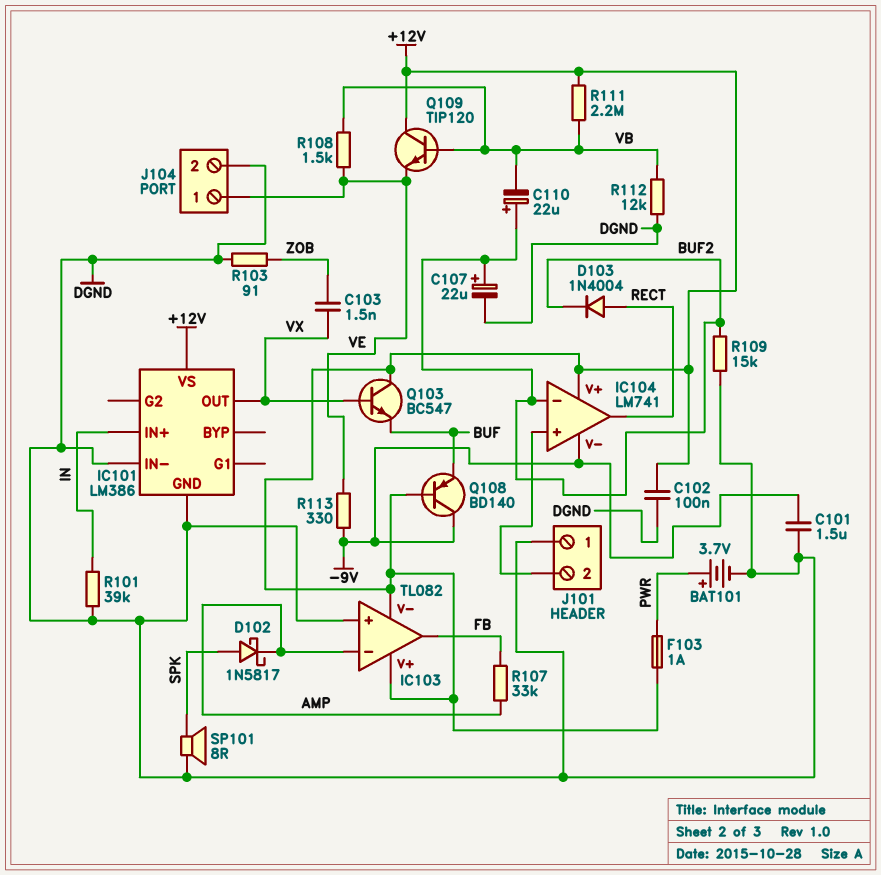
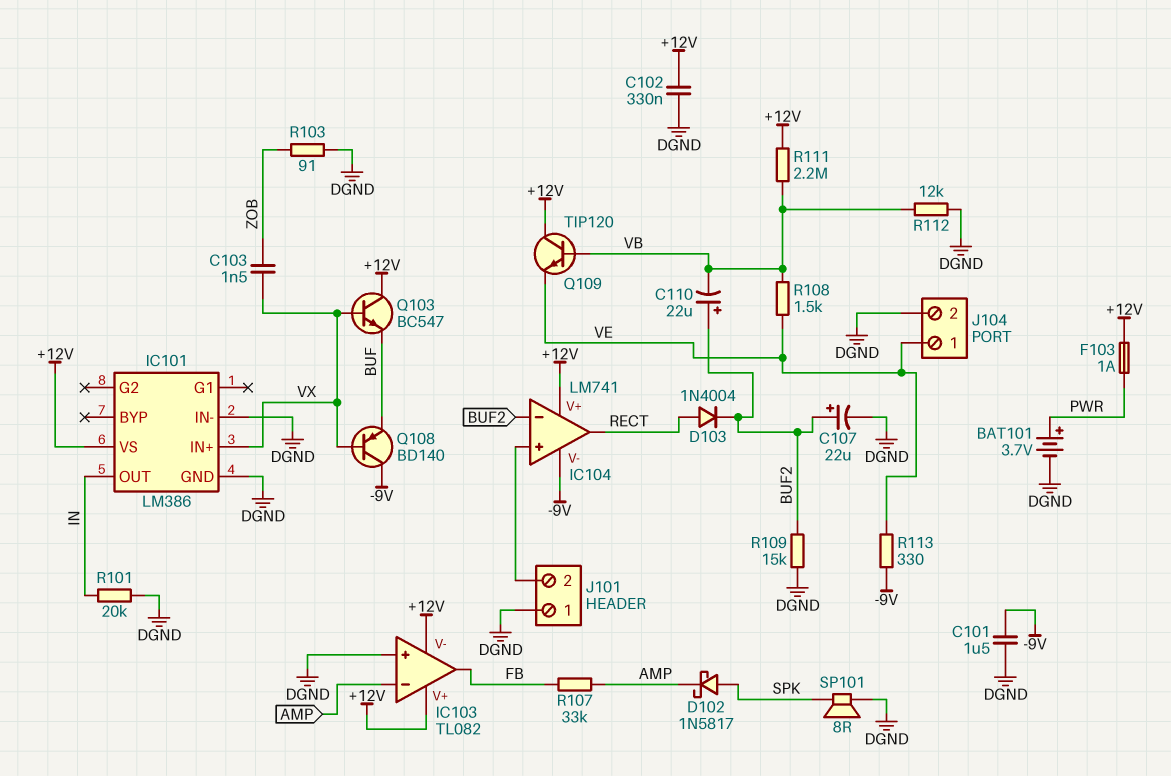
C102: 100nF (+12V, DGND) -> 330nF (+12V, DGND)
IC101 pin IN+: IN -> VX
IC101 pin OUT: VX -> IN
Q108: PNP BD140 (B +12V, C -9V, E BUF) -> PNP BD140 (B VX, C -9V, E BUF)
R101: 39k (DGND, IN) -> 20k (DGND, IN)

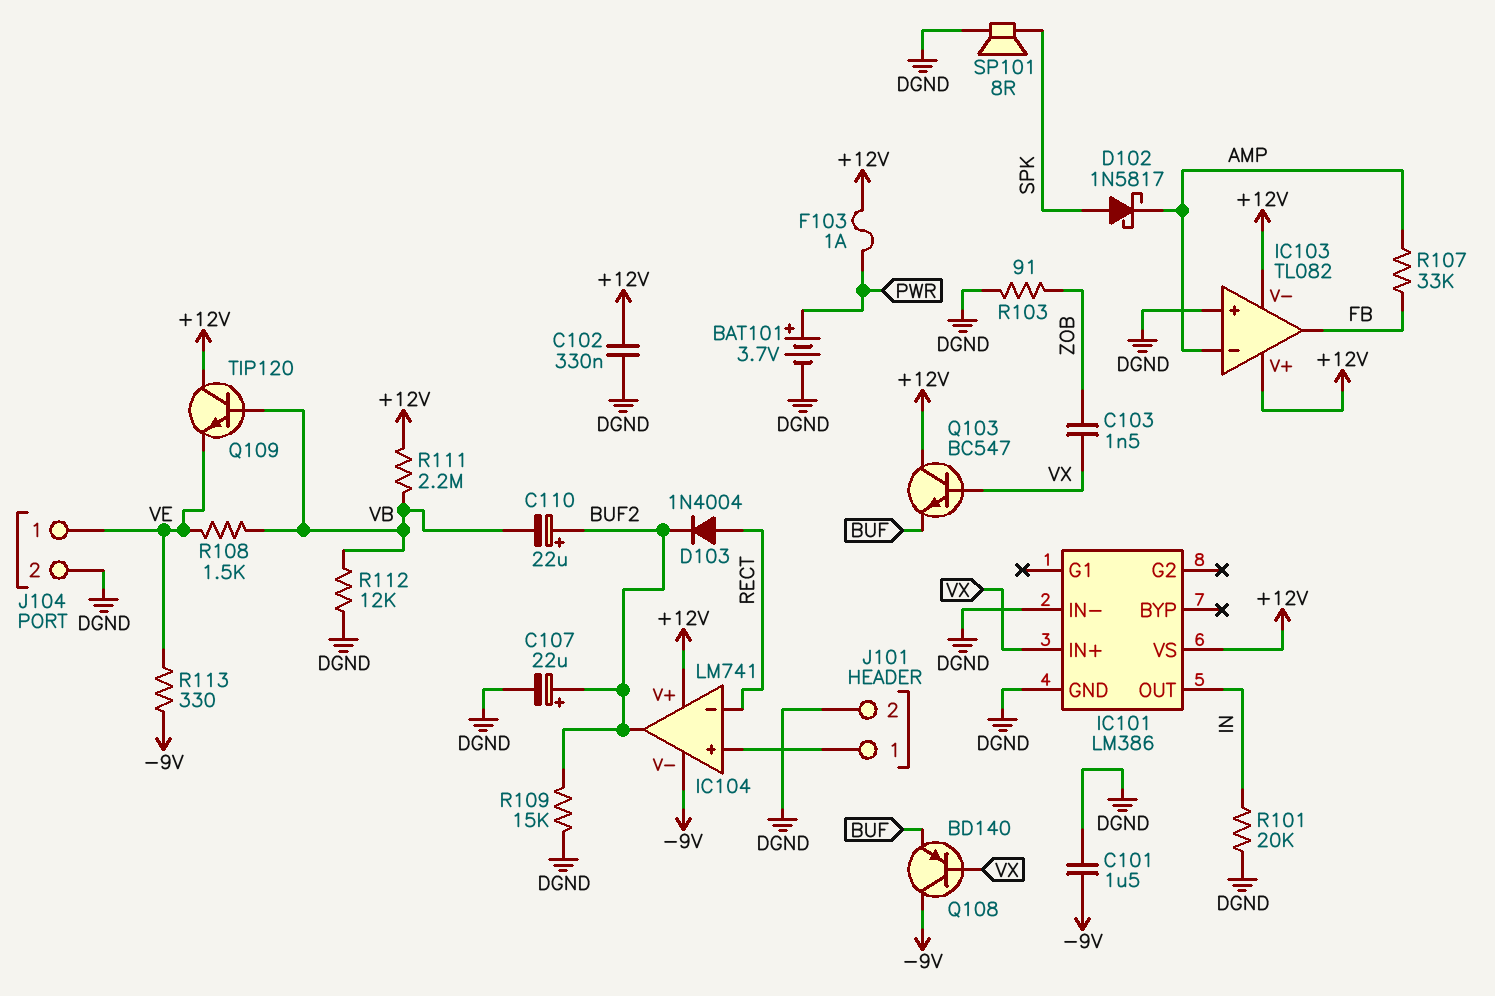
IC104 pin in-: BUF2 -> RECT
IC104 pin out: RECT -> BUF2
J101 pin 1: DGND -> IC104/in+
J101 pin 2: IC104/in+ -> DGND

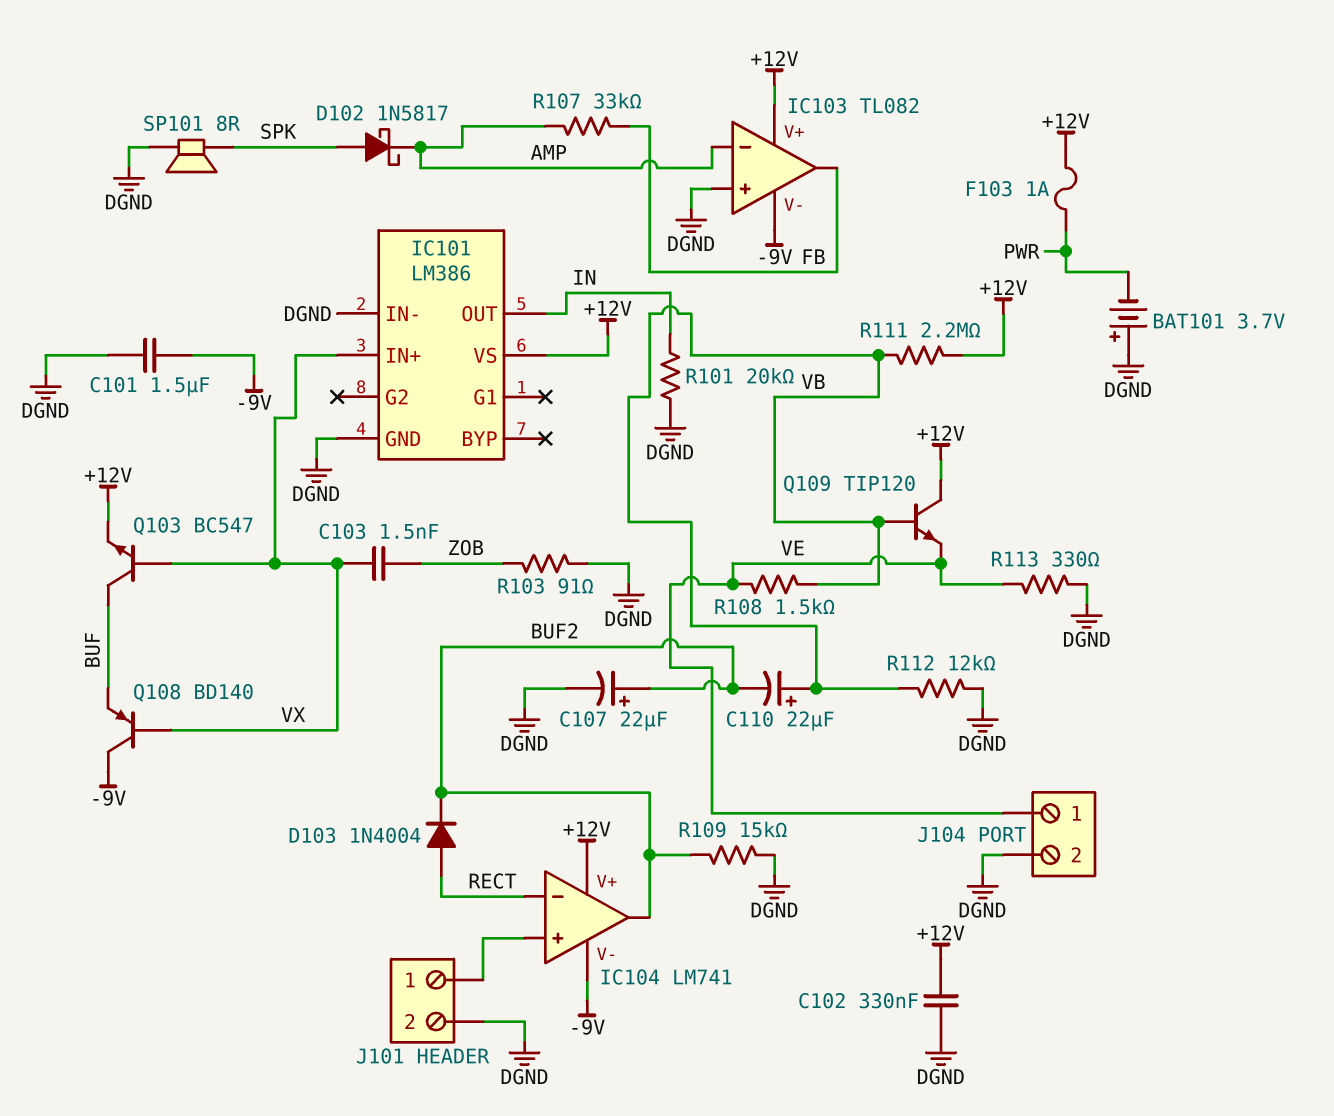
BAT101: 3.7V (plus PWR, minus DGND) -> 3.7V (plus DGND, minus PWR)
C110: 22uF (plus BUF2, minus VB) -> 22uF (plus VB, minus BUF2)
IC103 pin V-: +12V -> -9V
Q103: NPN BC547 (B VX, C +12V, E BUF) -> NPN BC547 (B VX, C BUF, E +12V)
R113: 330 (-9V, VE) -> 330 (DGND, VE)

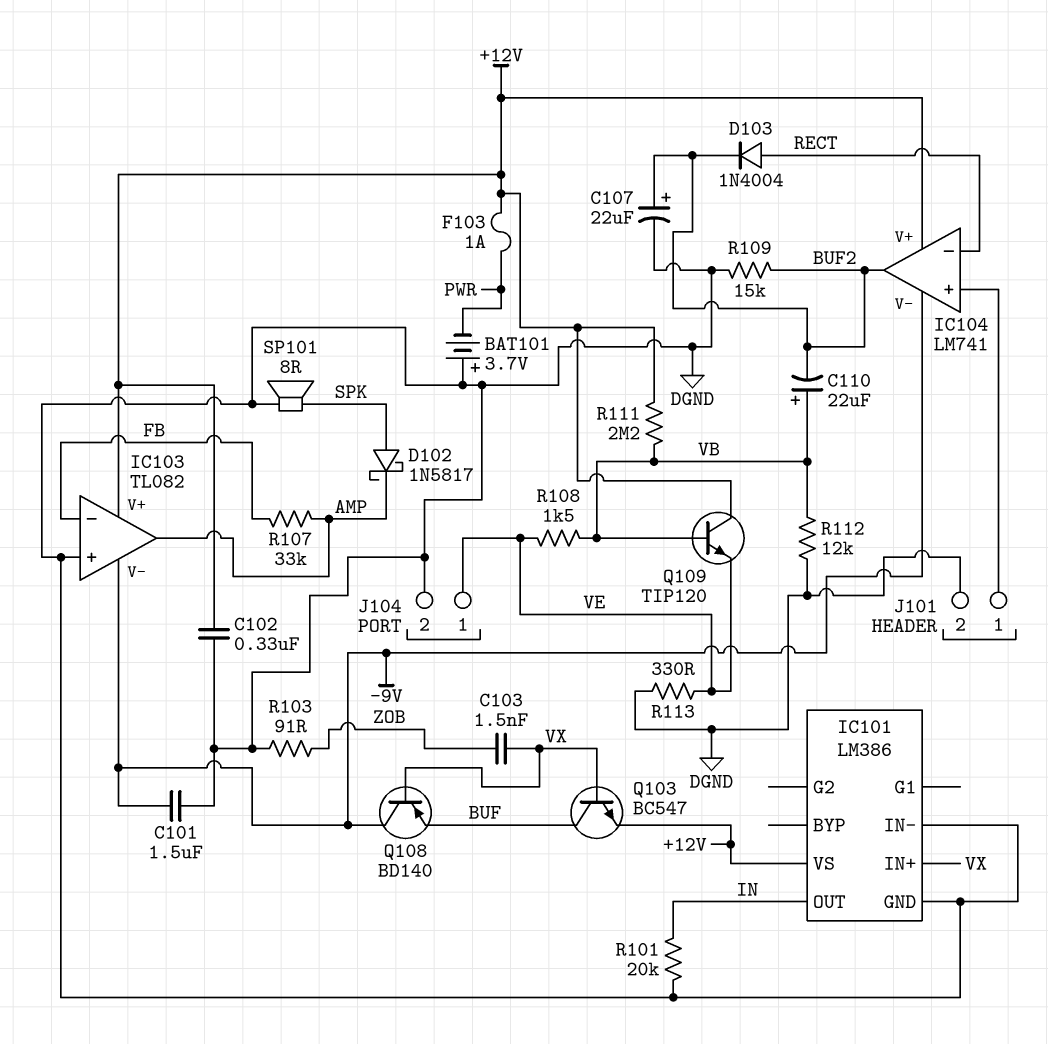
IC103 pin in-: AMP -> FB
IC103 pin out: FB -> AMP

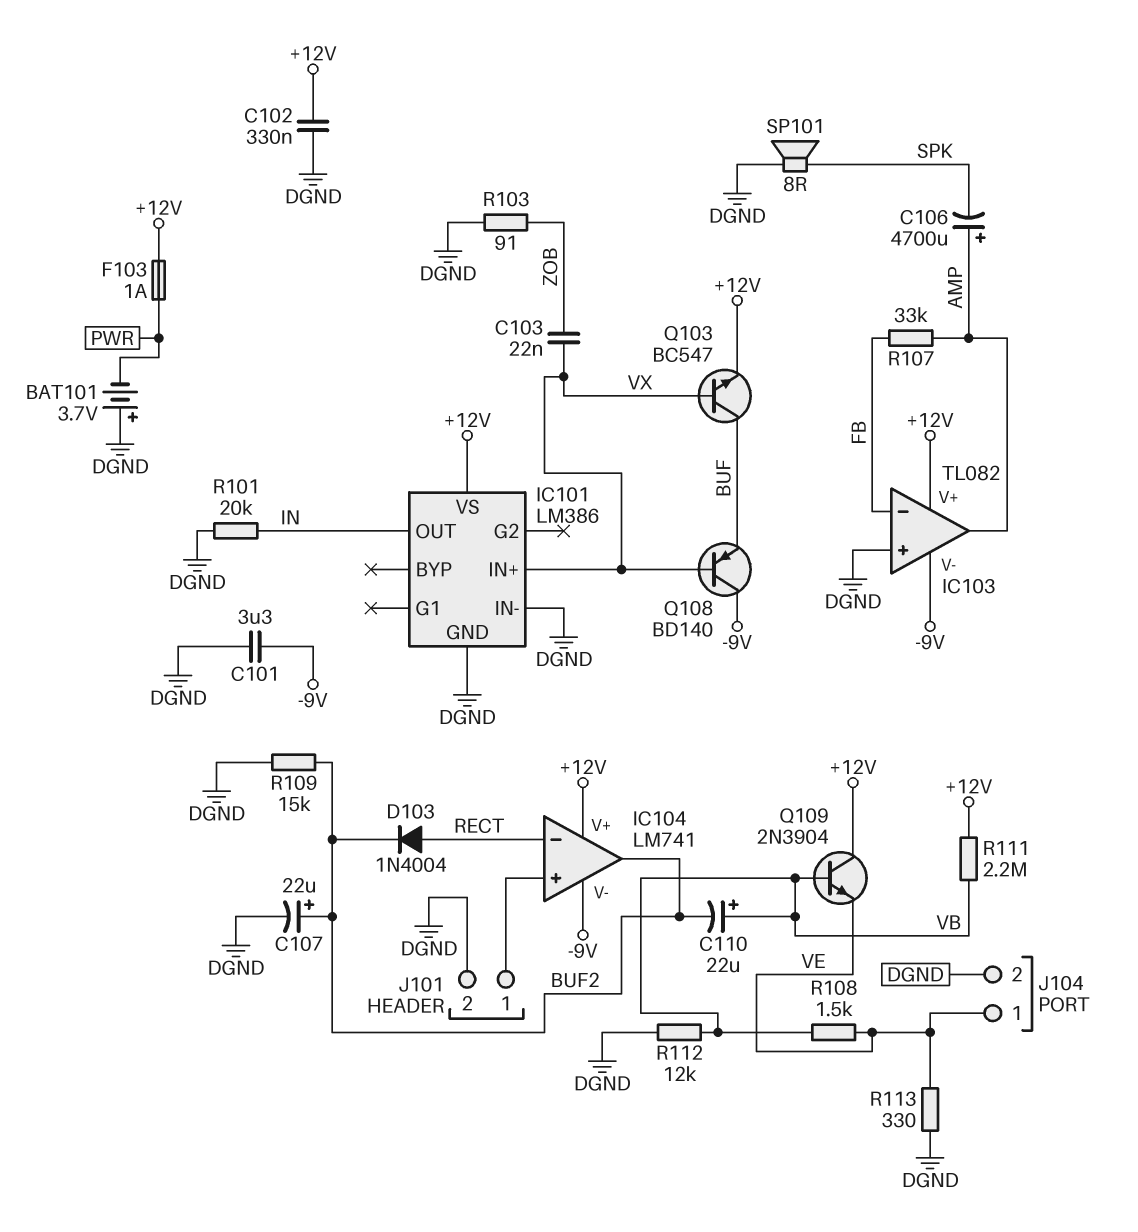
C101: 1.5uF (-9V, DGND) -> 3.3uF (-9V, DGND)
C103: 1.5nF (VX, ZOB) -> 22nF (VX, ZOB)
C106: none -> 4700uF (plus AMP, minus SPK)
D102: schottky 1N5817 (A SPK, K AMP) -> none
Q109: NPN TIP120 (B VB, C +12V, E VE) -> NPN 2N3904 (B VB, C +12V, E VE)

